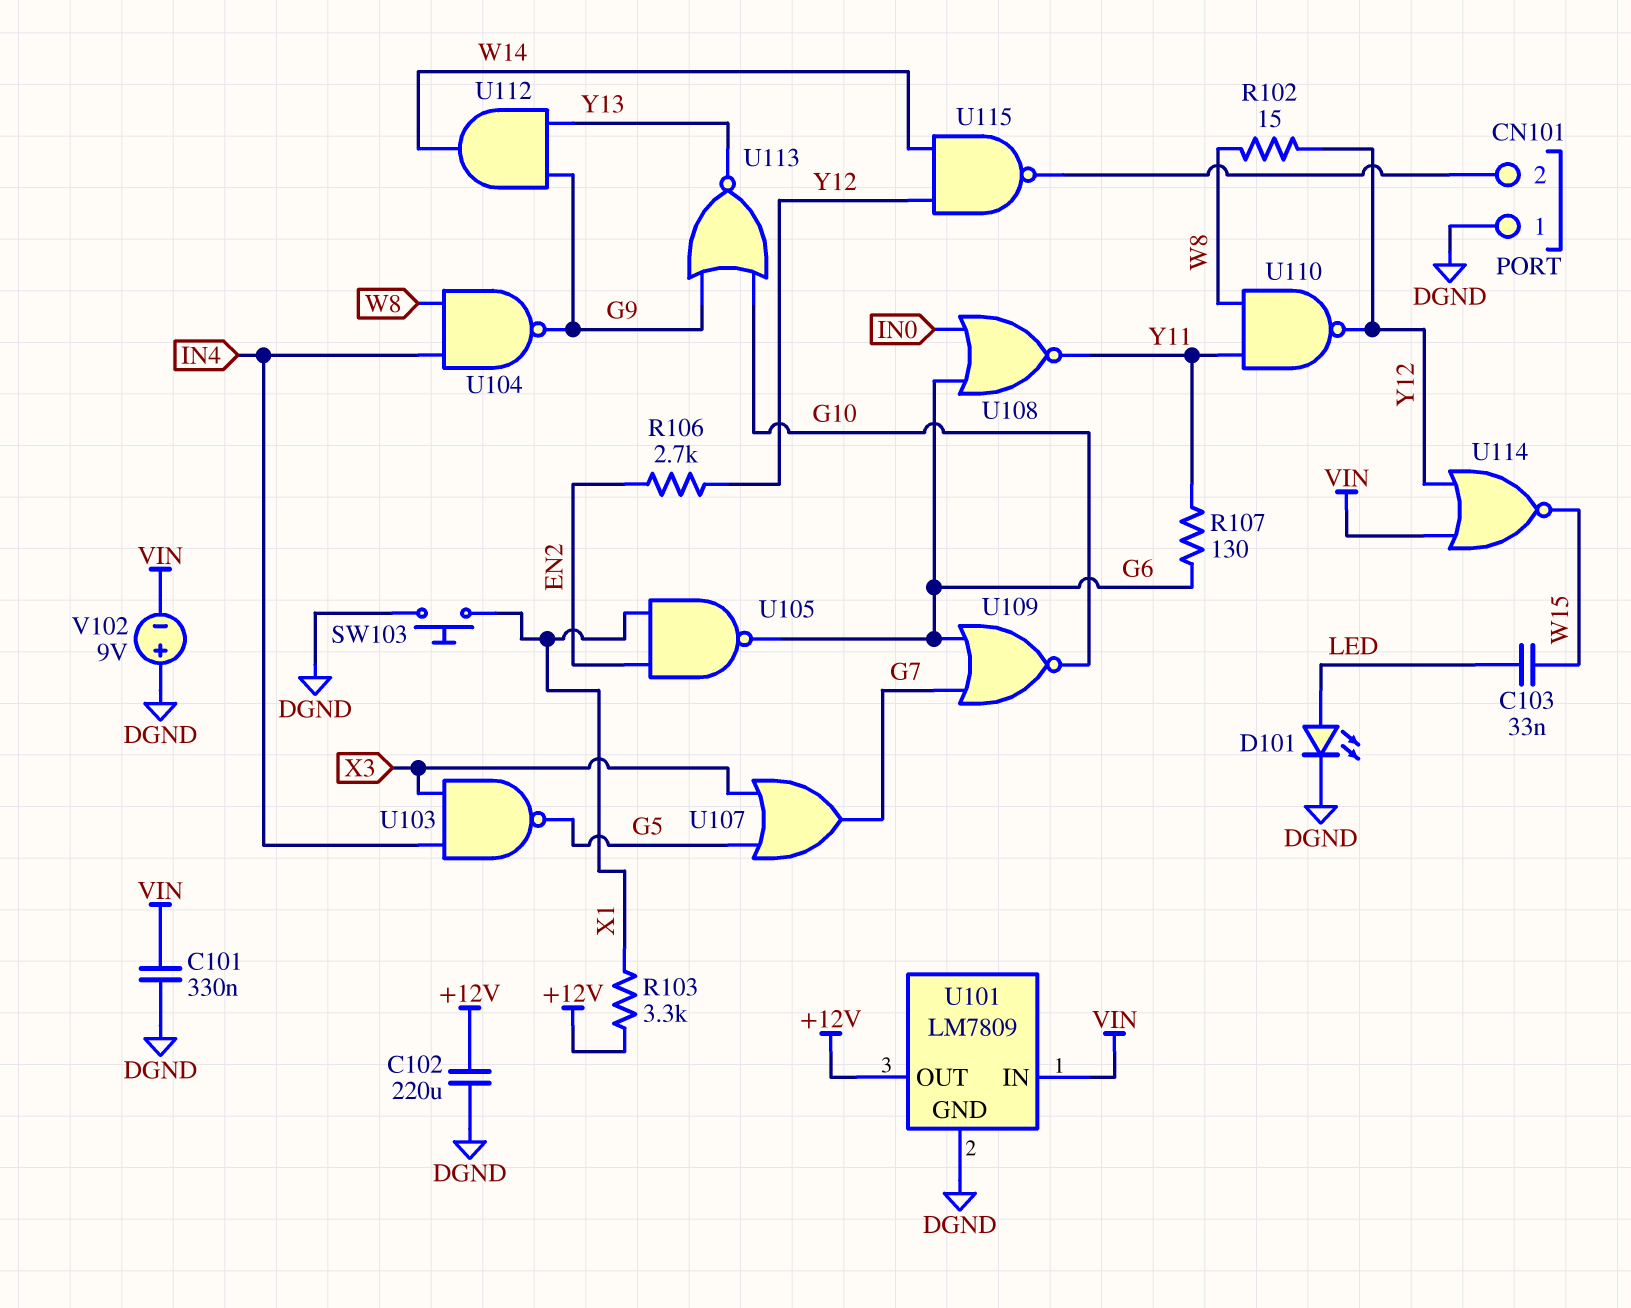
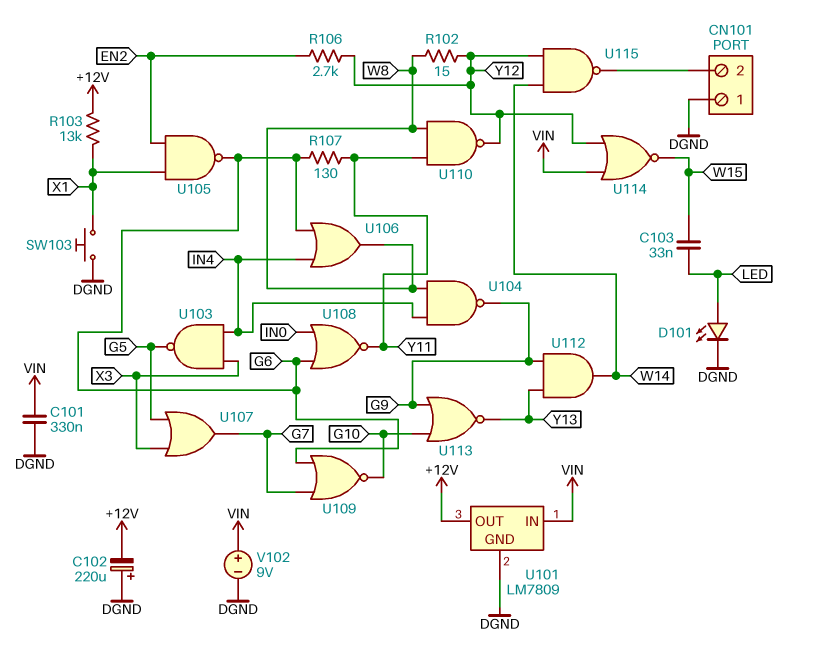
C102: 220uF (+12V, DGND) -> 220uF (plus DGND, minus +12V)
R103: 3.3k (+12V, X1) -> 13k (+12V, X1)
U106: none -> OR (in G6, in IN4, out W8)
V102: 9V (plus DGND, minus VIN) -> 9V (plus VIN, minus DGND)

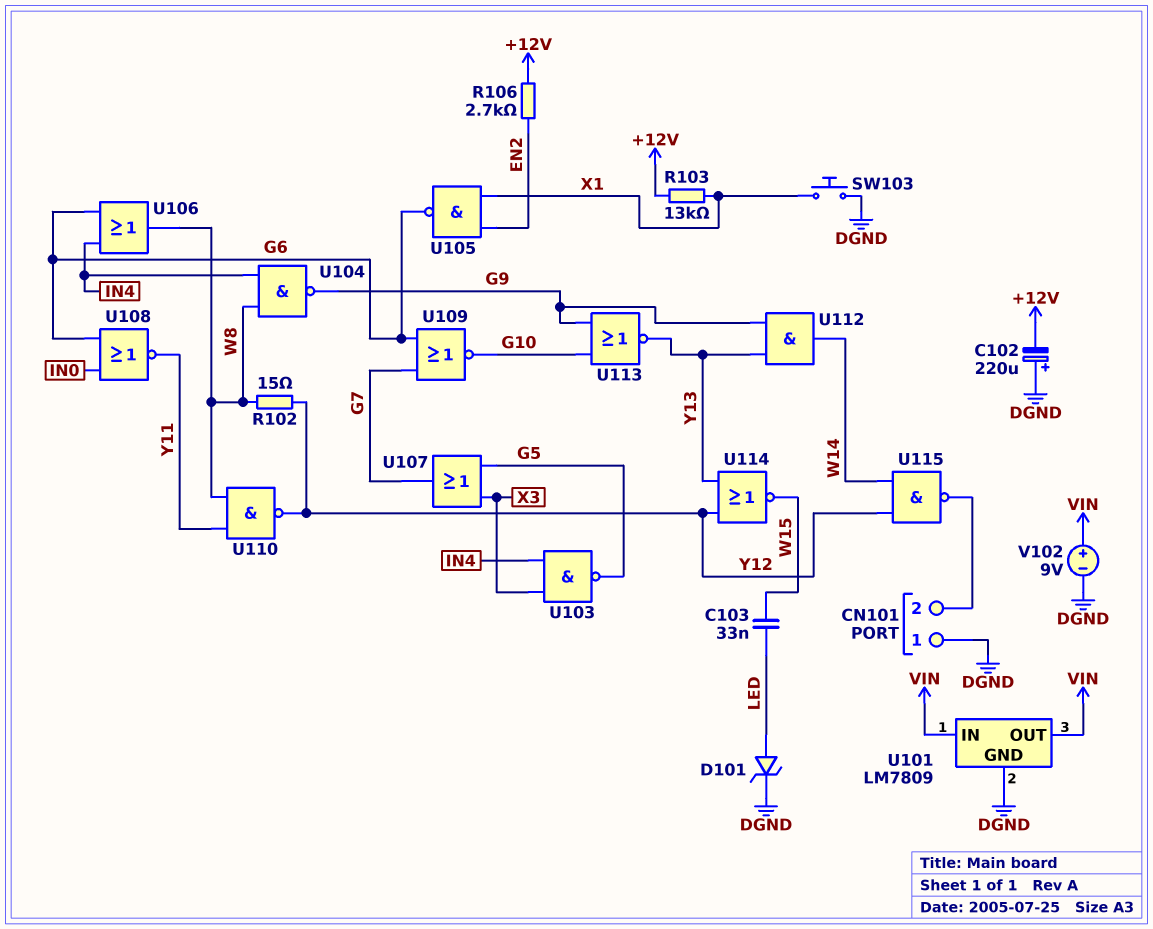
C101: 330nF (DGND, VIN) -> none
D101: LED (A LED, K DGND) -> zener (A LED, K DGND)
R106: 2.7k (EN2, Y12) -> 2.7k (+12V, EN2)
R107: 130 (G6, Y11) -> none
U101 pin OUT: +12V -> VIN
U114: NOR (in VIN, in Y12, out W15) -> NOR (in Y12, in Y13, out W15)

